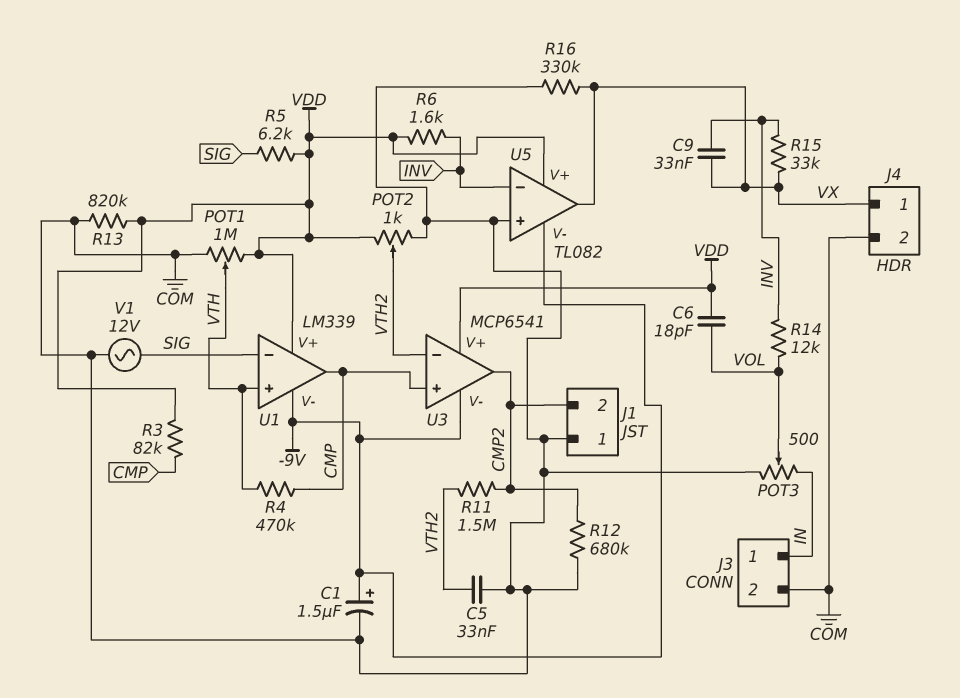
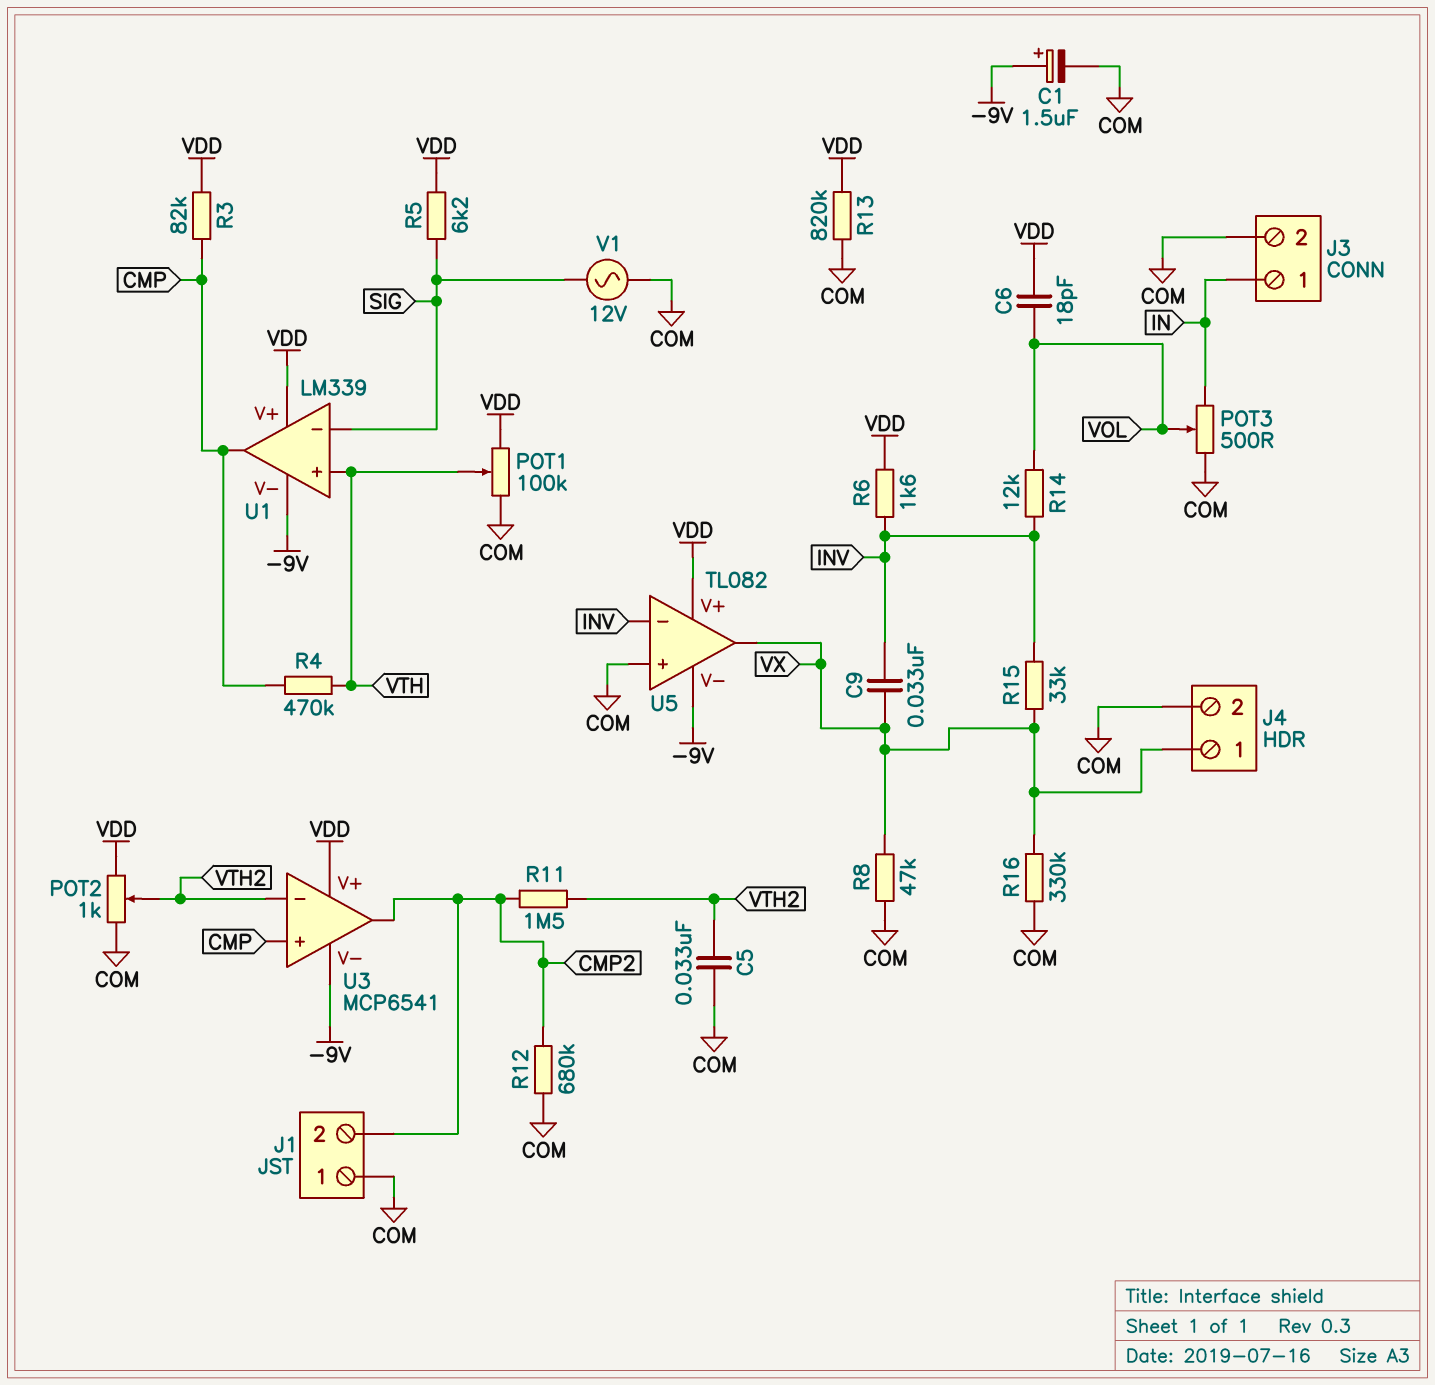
POT1: 1M (COM, VDD, wiper VTH) -> 100k (COM, VDD, wiper VTH)
R8: none -> 47k (COM, VX)

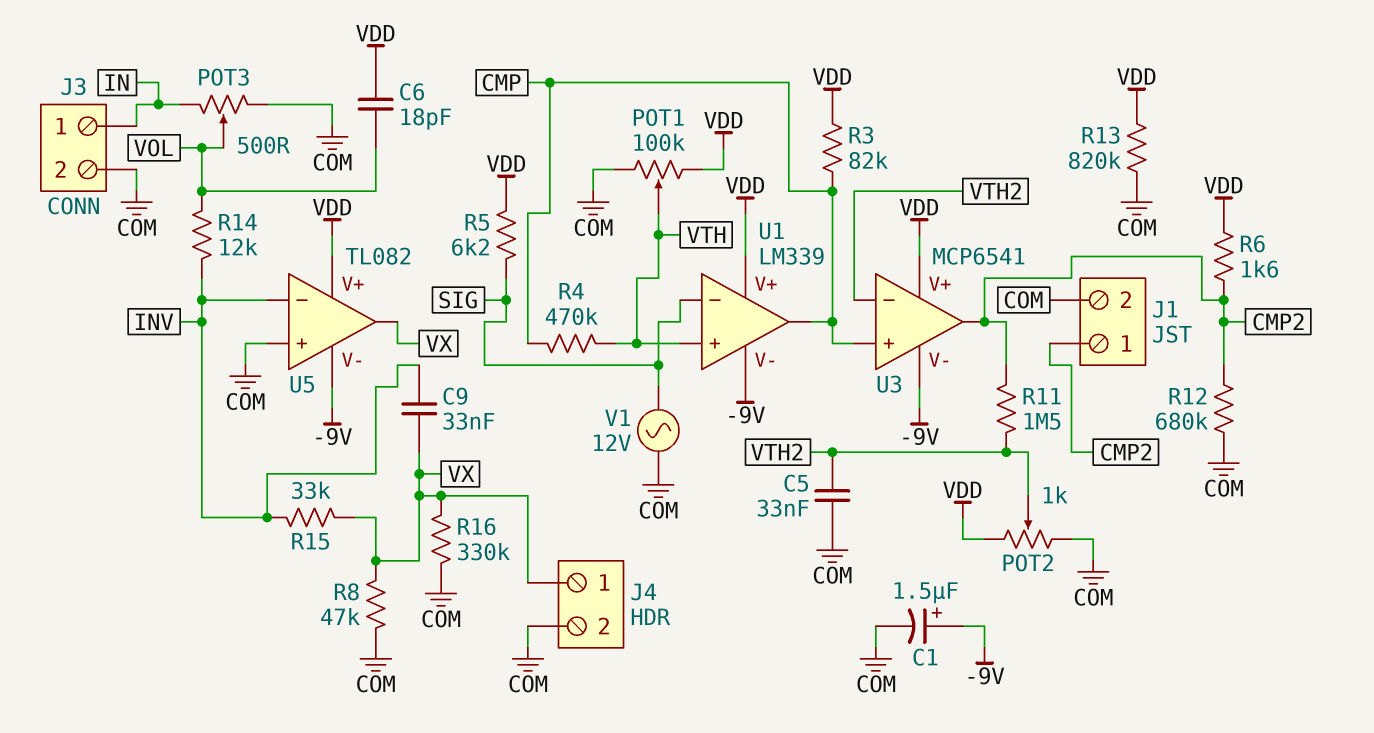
J1 pin 1: COM -> CMP2
J1 pin 2: CMP2 -> COM
R6: 1.6k (INV, VDD) -> 1.6k (CMP2, VDD)

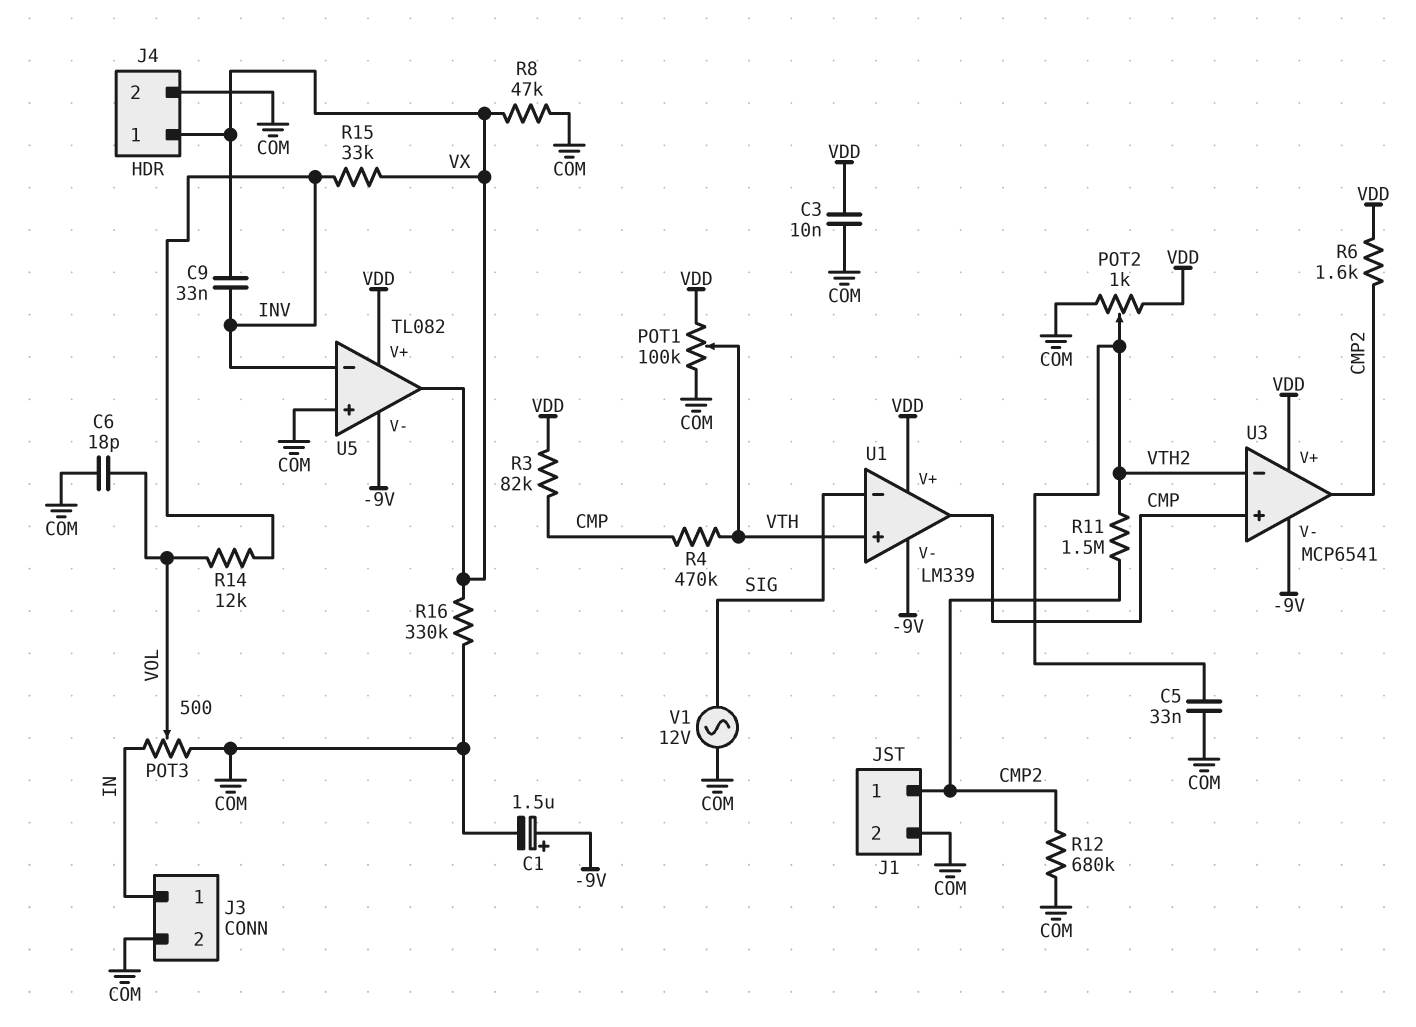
C3: none -> 10nF (COM, VDD)
C6: 18pF (VDD, VOL) -> 18pF (COM, VOL)
R5: 6.2k (SIG, VDD) -> none
R13: 820k (COM, VDD) -> none

